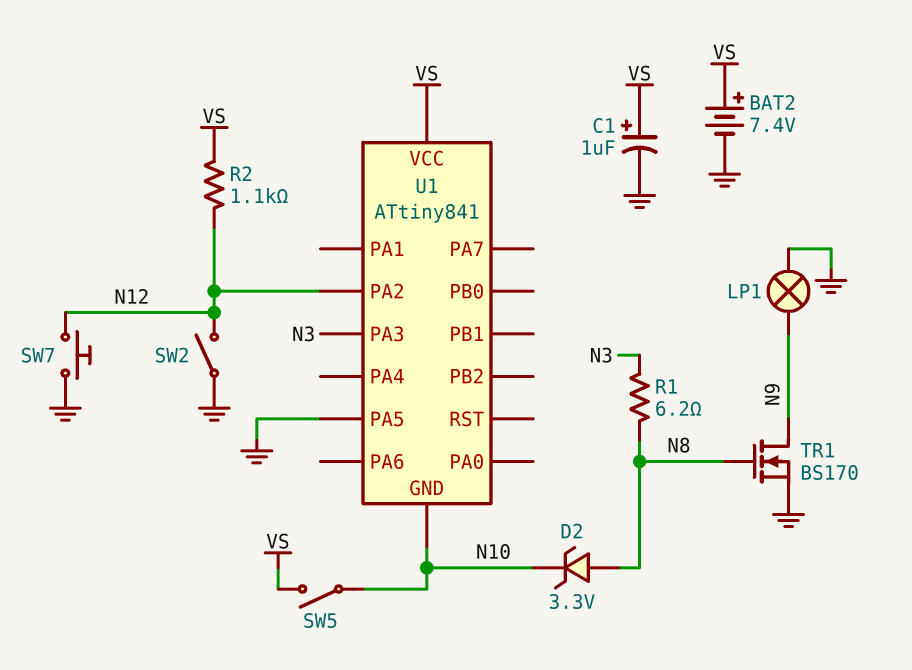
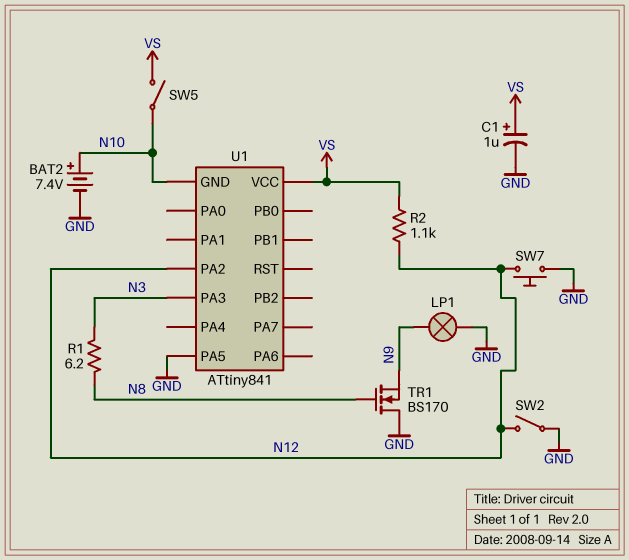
BAT2: 7.4V (plus VS, minus GND) -> 7.4V (plus N10, minus GND)
D2: zener 3.3V (A N8, K N10) -> none
TR1: NMOS BS170 (G N8, D N9, S GND) -> NMOS BS170 (G N8, D GND, S N9)

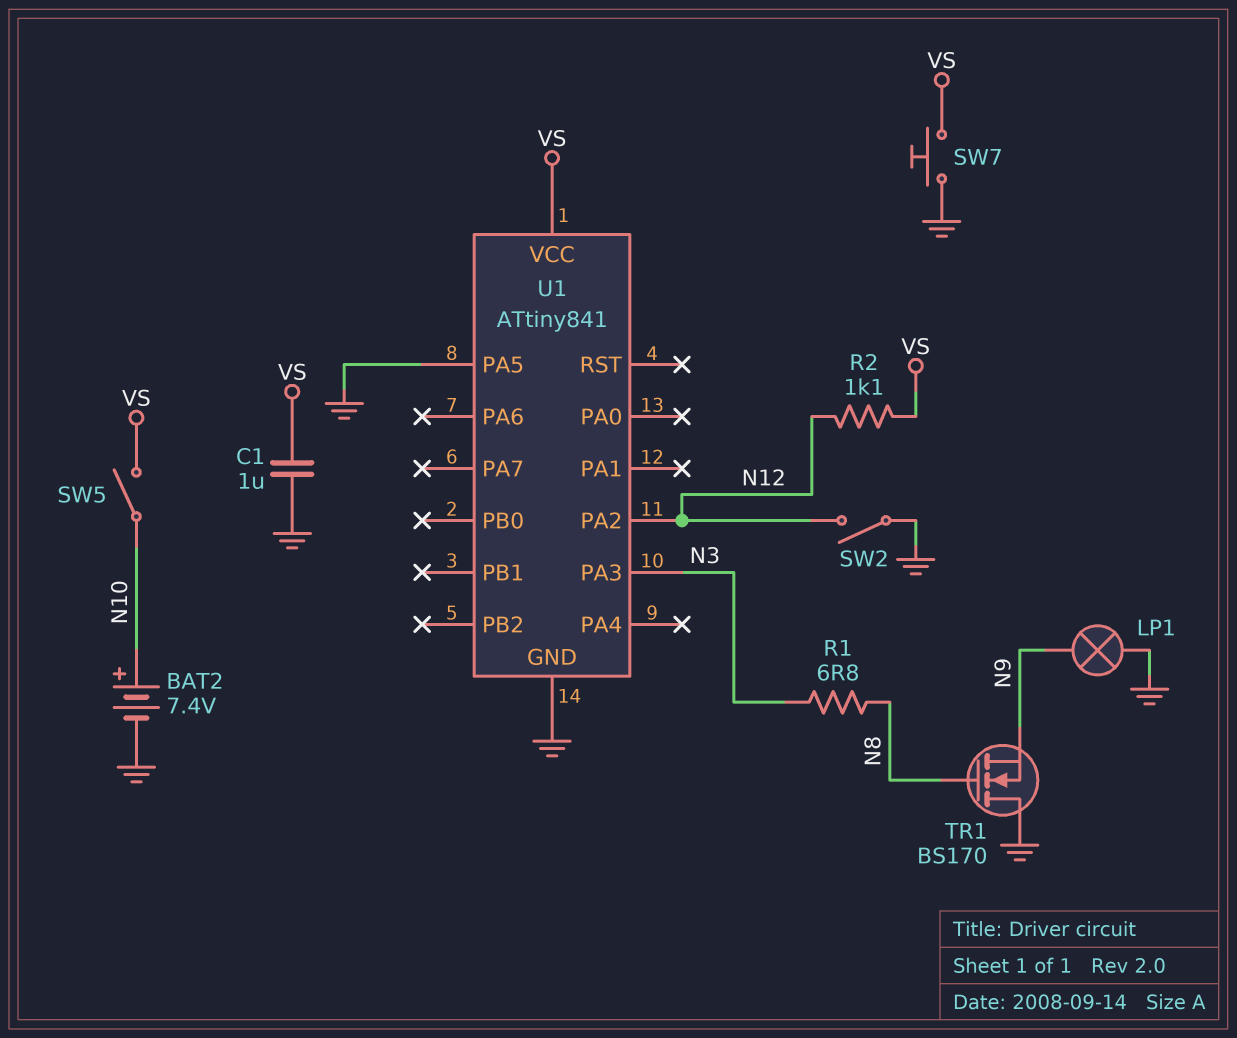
C1: 1uF (plus VS, minus GND) -> 1uF (GND, VS)
R1: 6.2 (N3, N8) -> 6.8 (N3, N8)
SW7: button (GND, N12) -> button (GND, VS)
U1 pin GND: N10 -> GND

